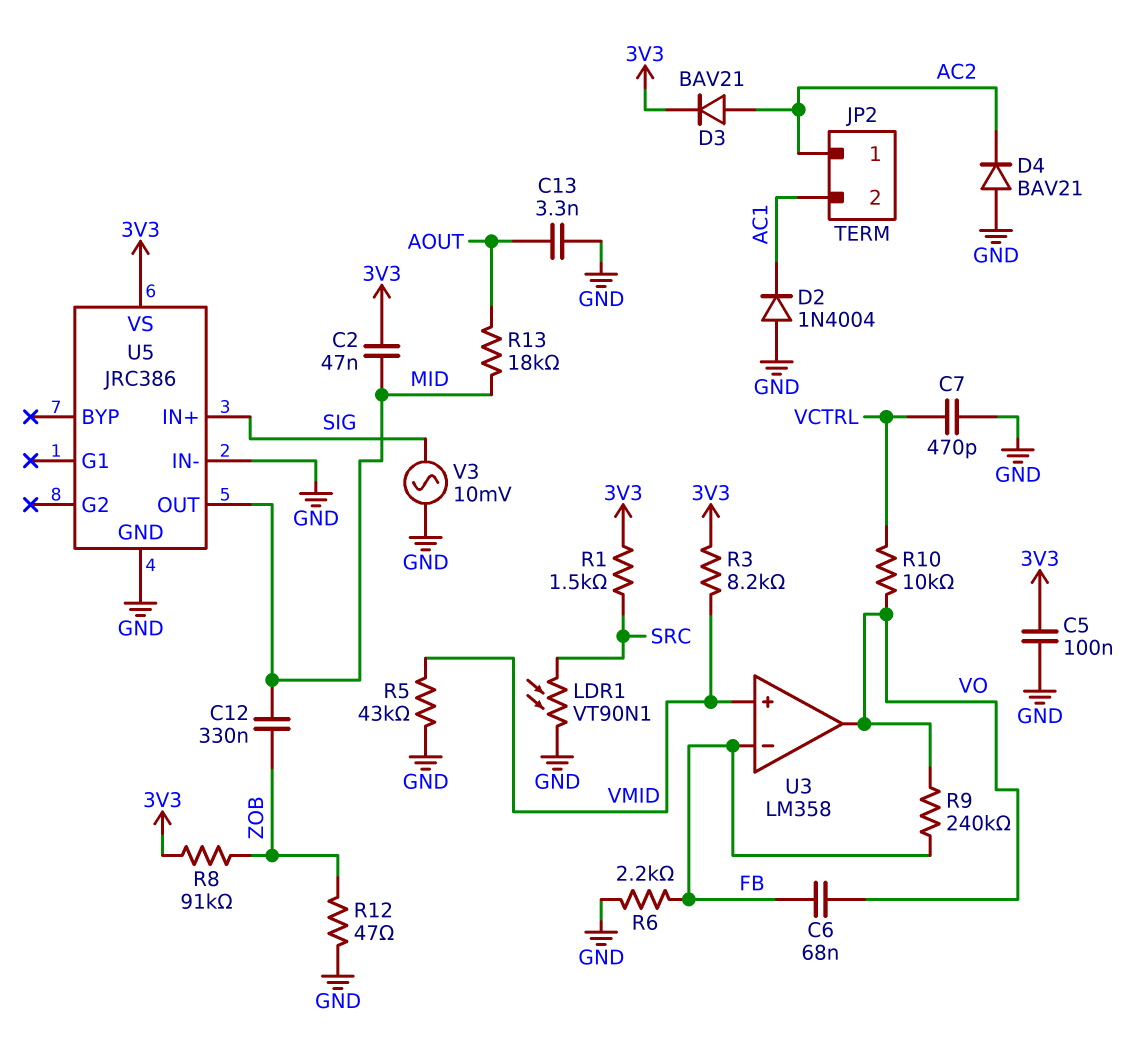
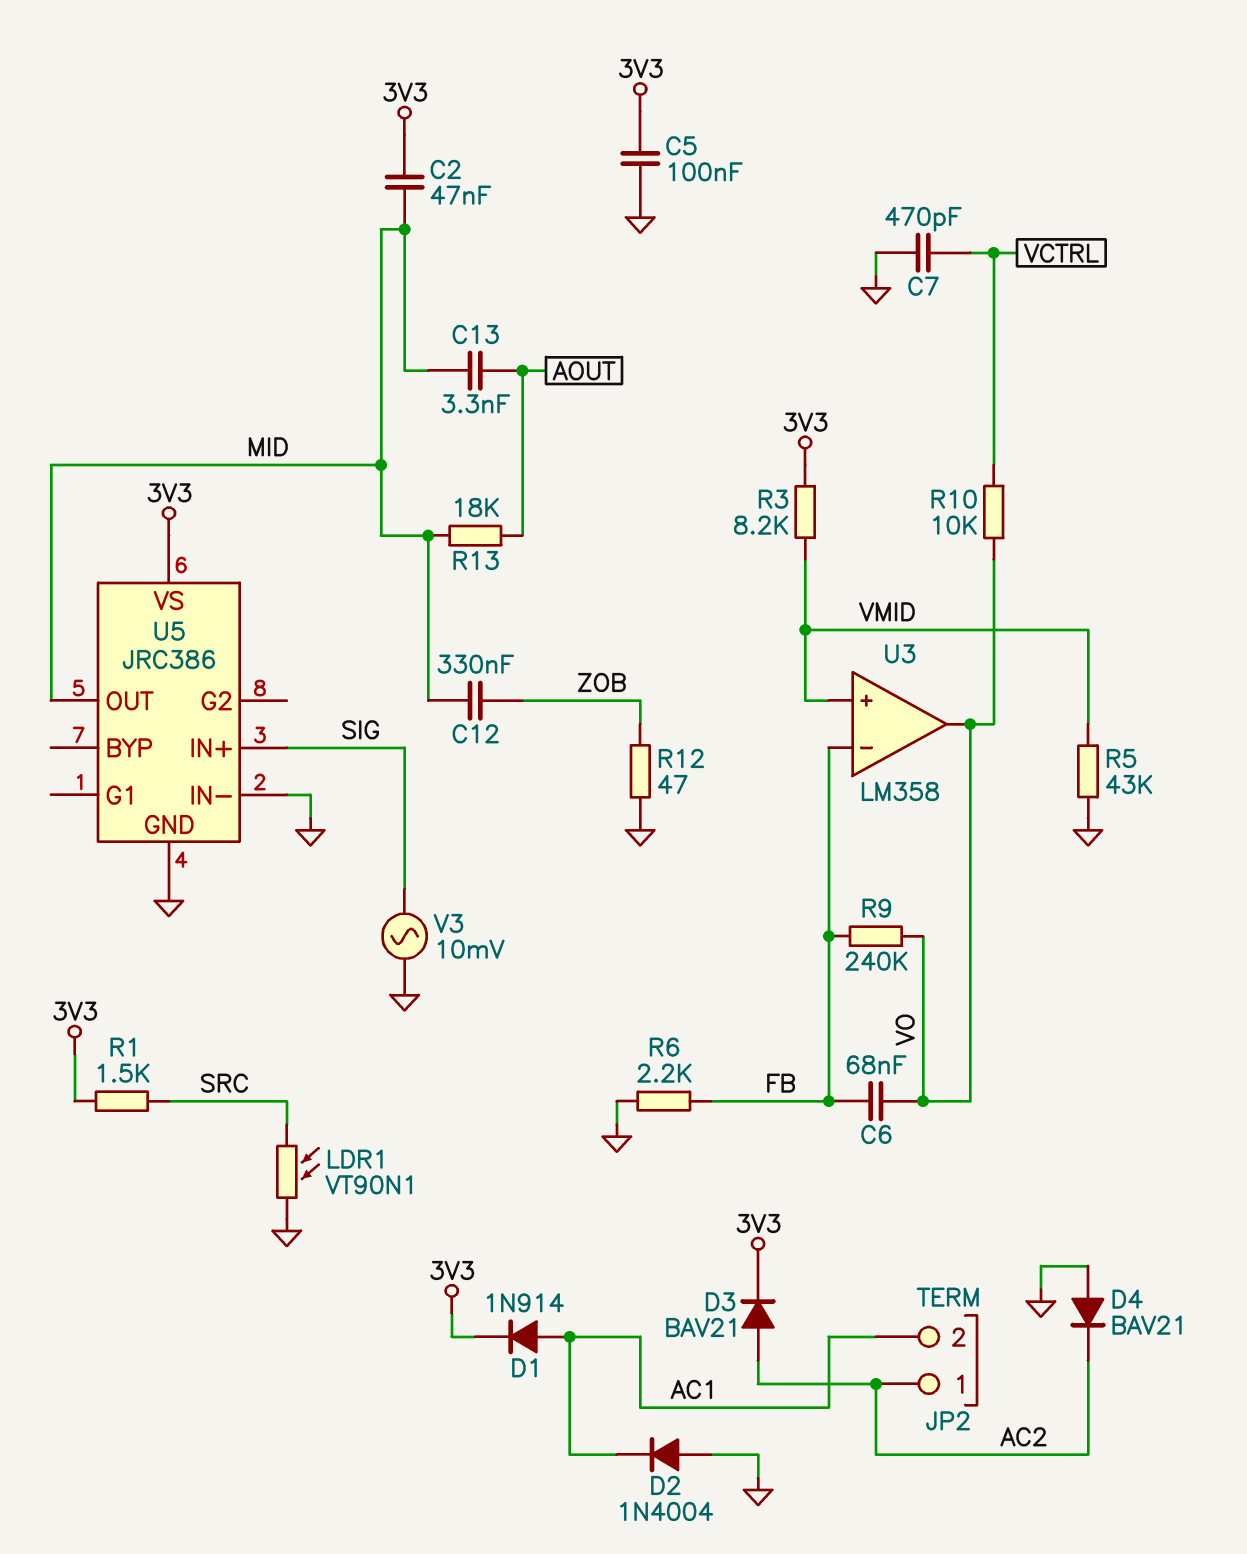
C13: 3.3nF (AOUT, GND) -> 3.3nF (AOUT, MID)
D1: none -> diode 1N914 (A AC1, K 3V3)
R8: 91k (3V3, ZOB) -> none

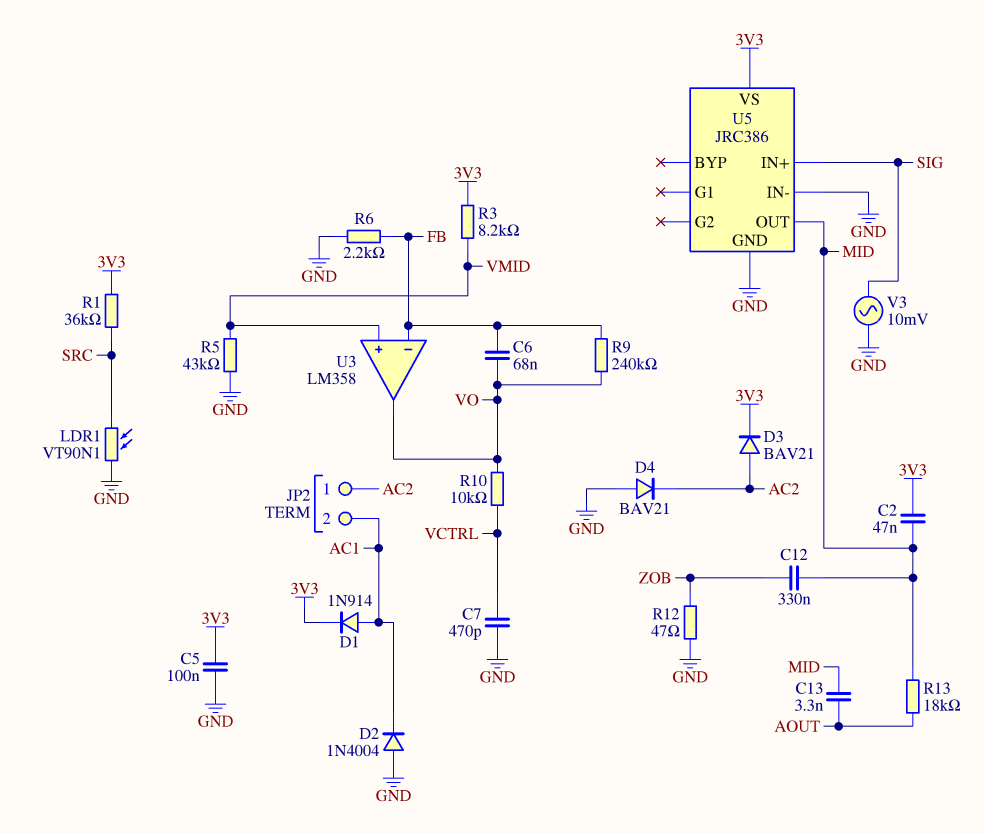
R1: 1.5k (3V3, SRC) -> 36k (3V3, SRC)

